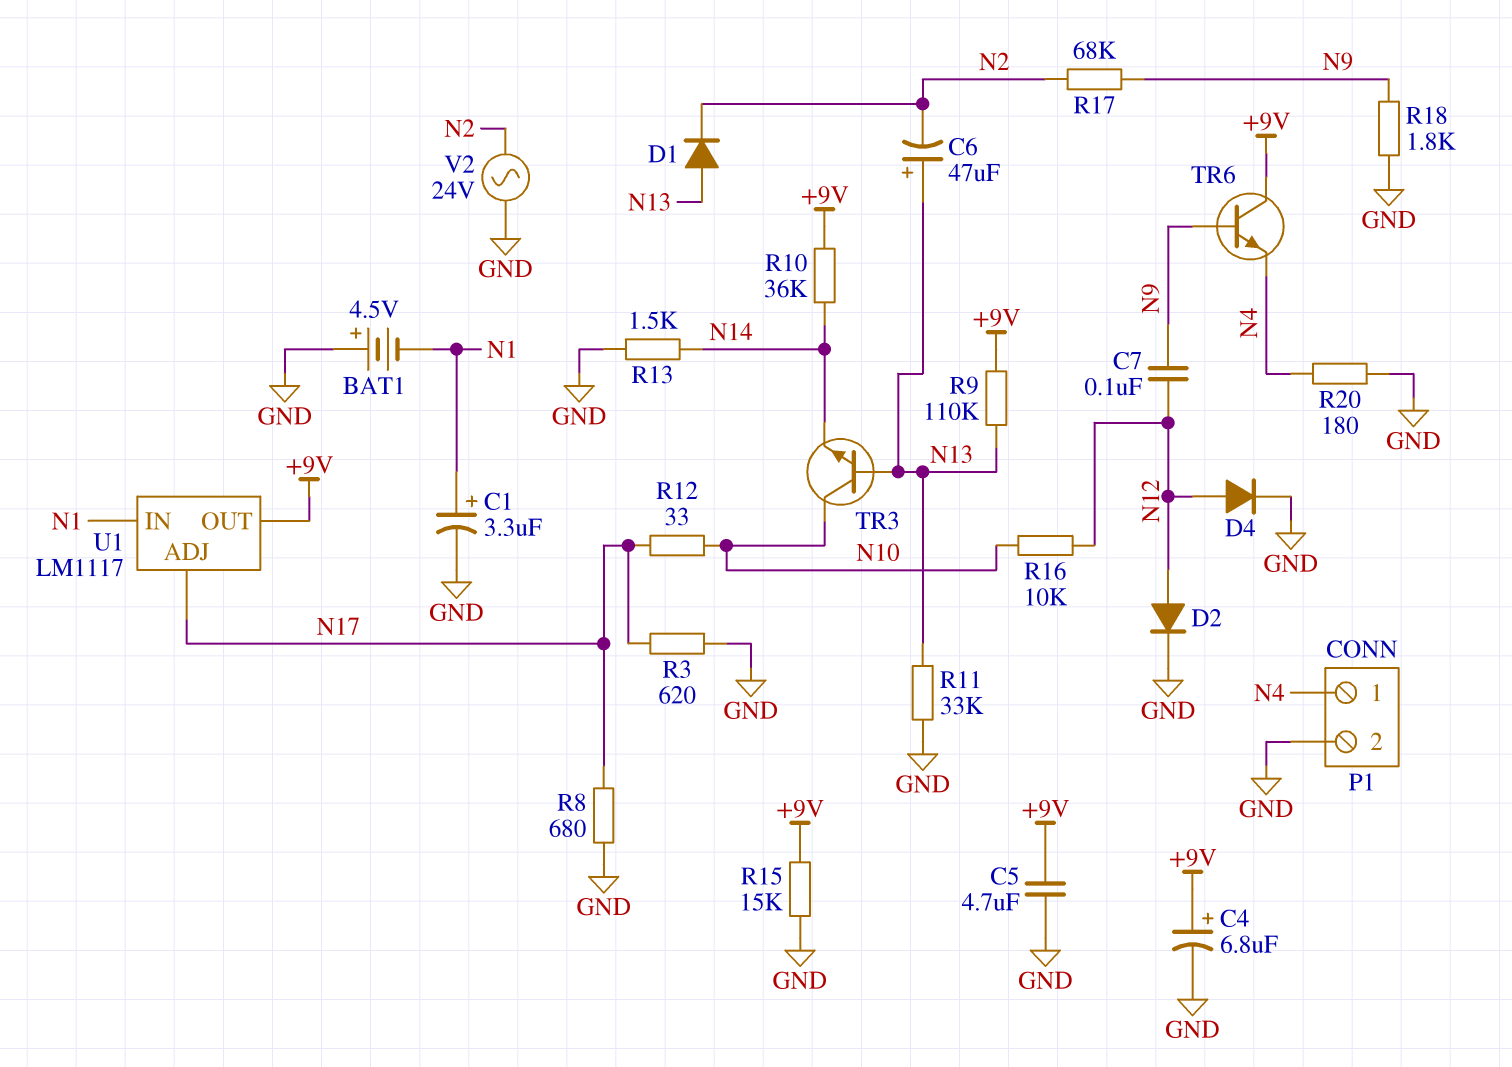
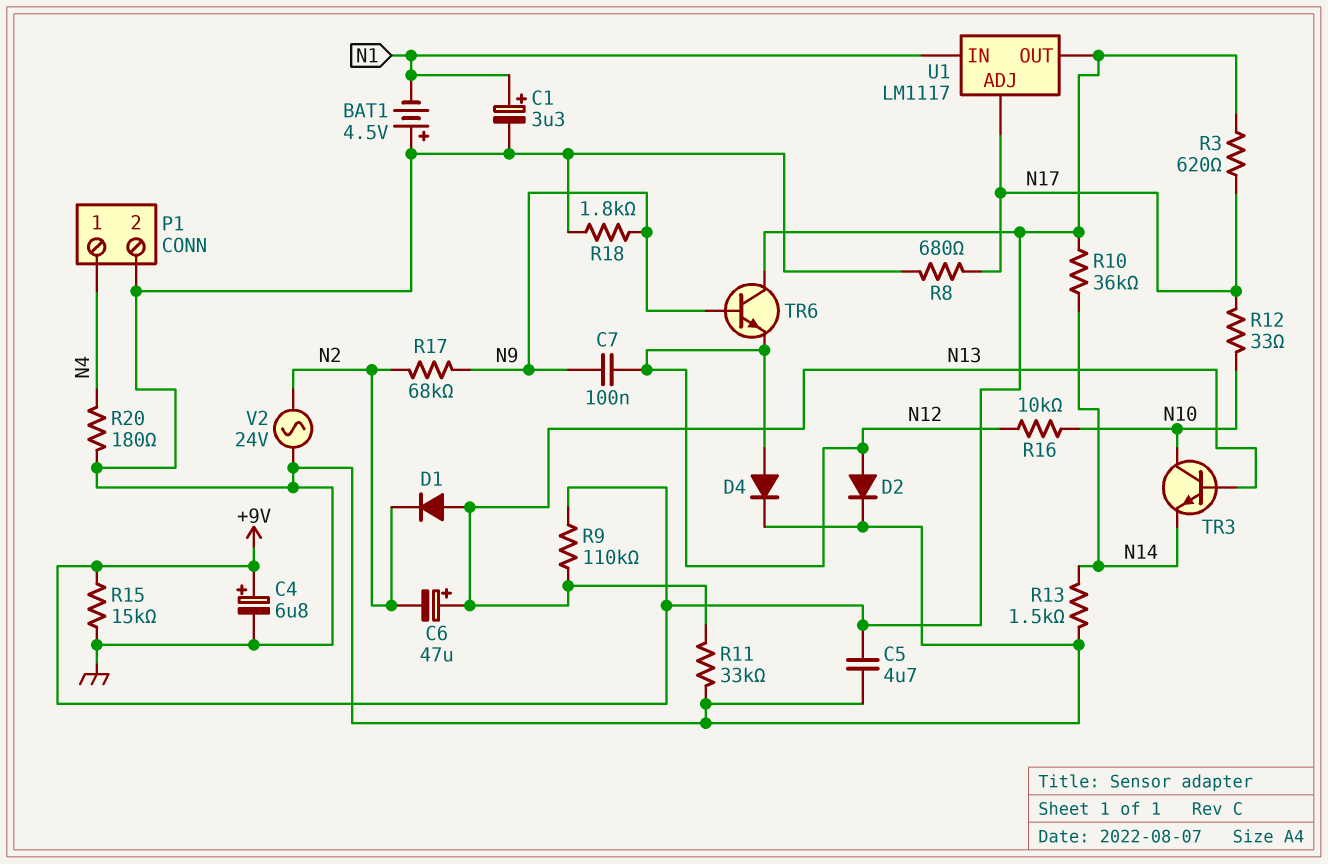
R3: 620 (GND, N17) -> 620 (+9V, N17)
TR6: NPN (B N9, C +9V, E N4) -> NPN (B N9, C +9V, E N12)

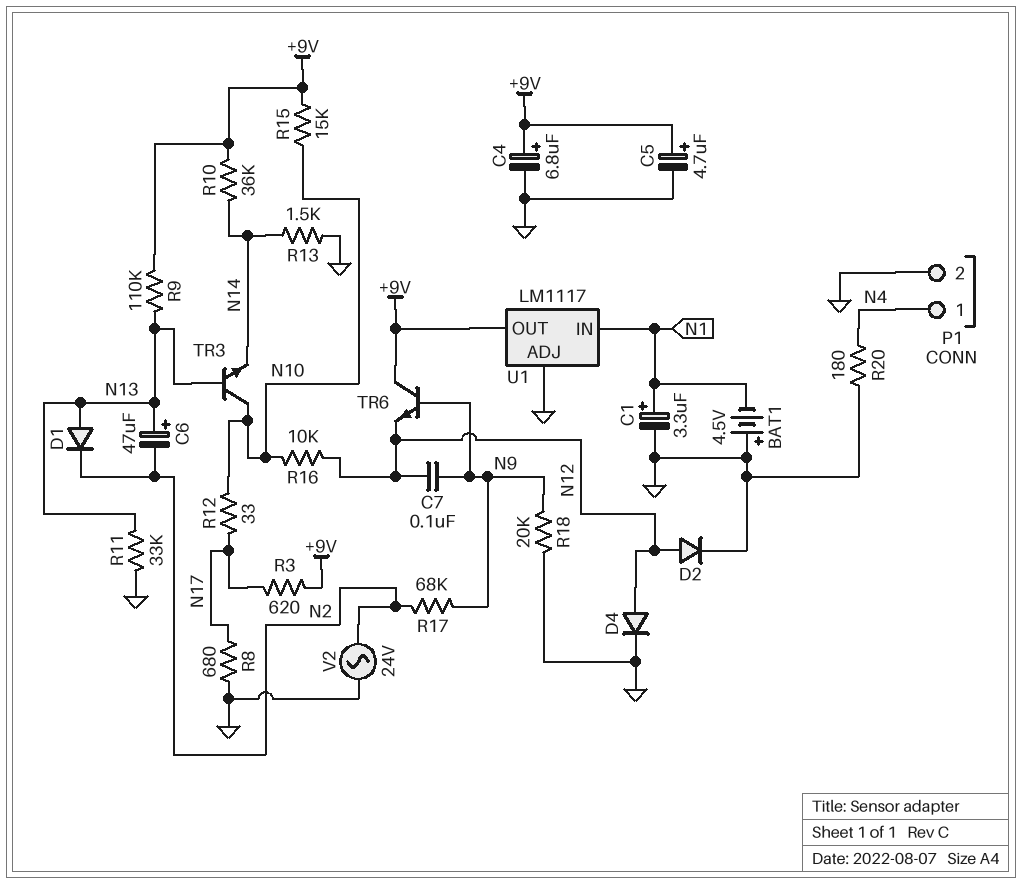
C5: 4.7uF (+9V, GND) -> 4.7uF (plus +9V, minus GND)
R15: 15k (+9V, GND) -> 15k (+9V, N10)
R18: 1.8k (GND, N9) -> 20k (GND, N9)
U1 pin ADJ: N17 -> GND

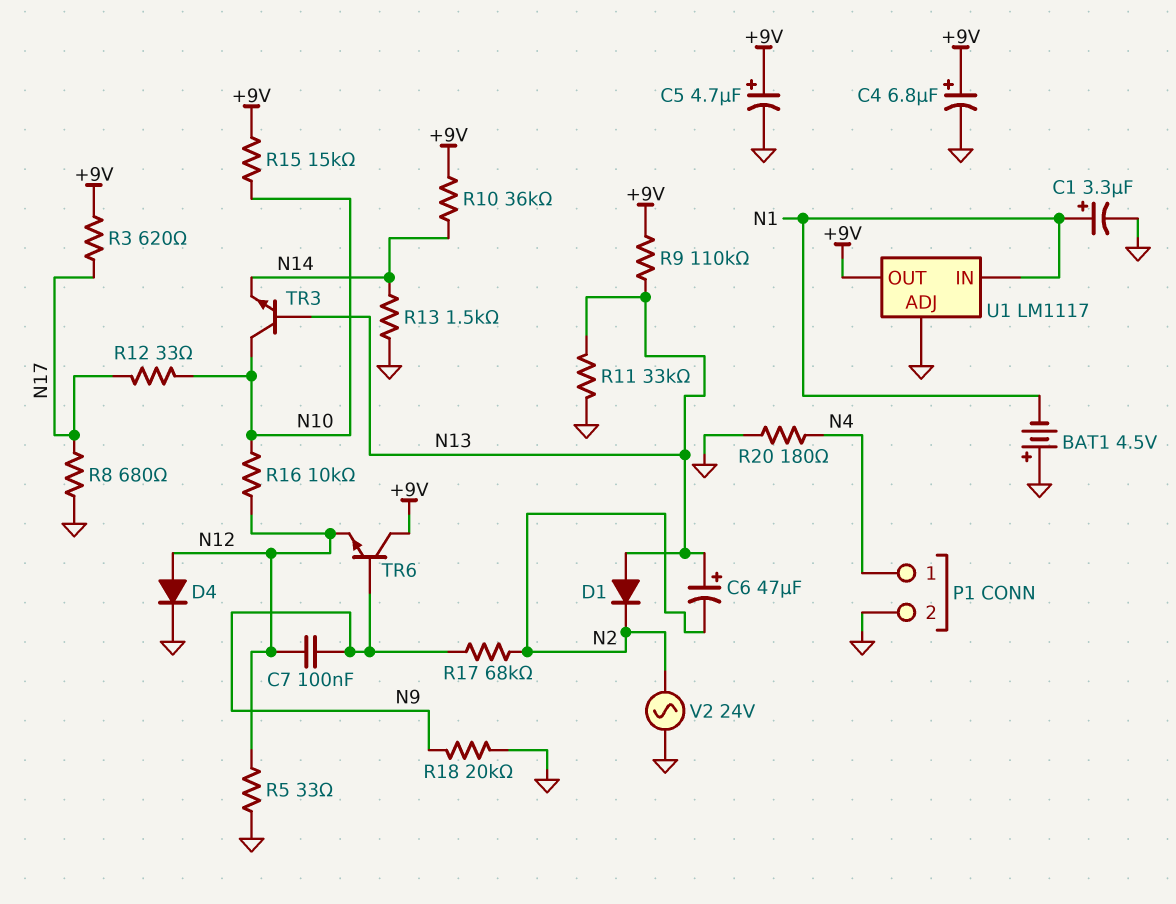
D2: diode (A N12, K GND) -> none
R5: none -> 33 (GND, N12)

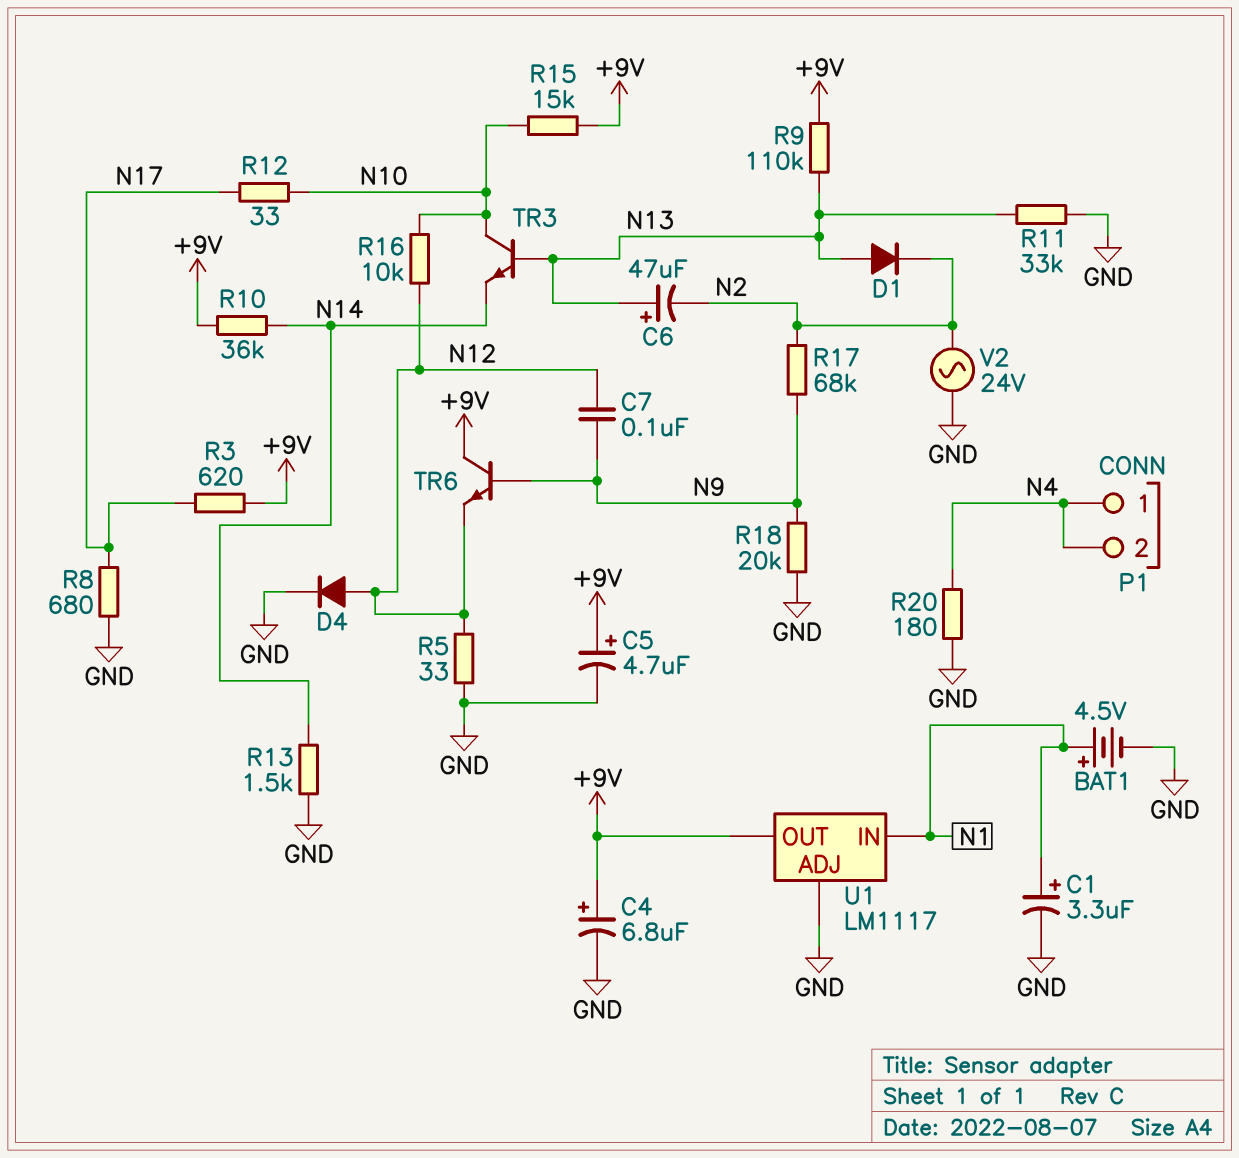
BAT1: 4.5V (plus GND, minus N1) -> 4.5V (plus N1, minus GND)
P1 pin 2: GND -> N4

